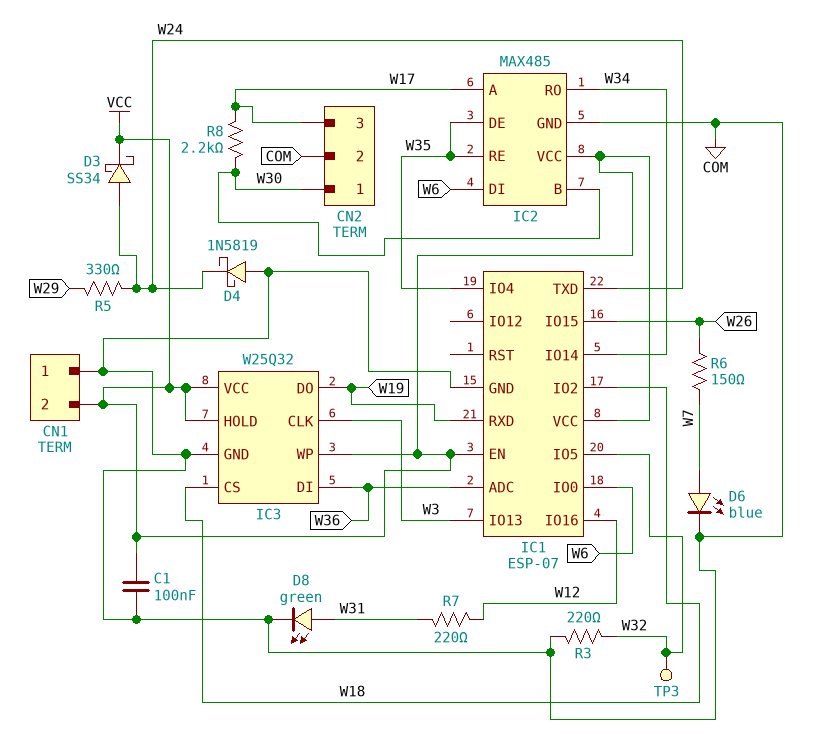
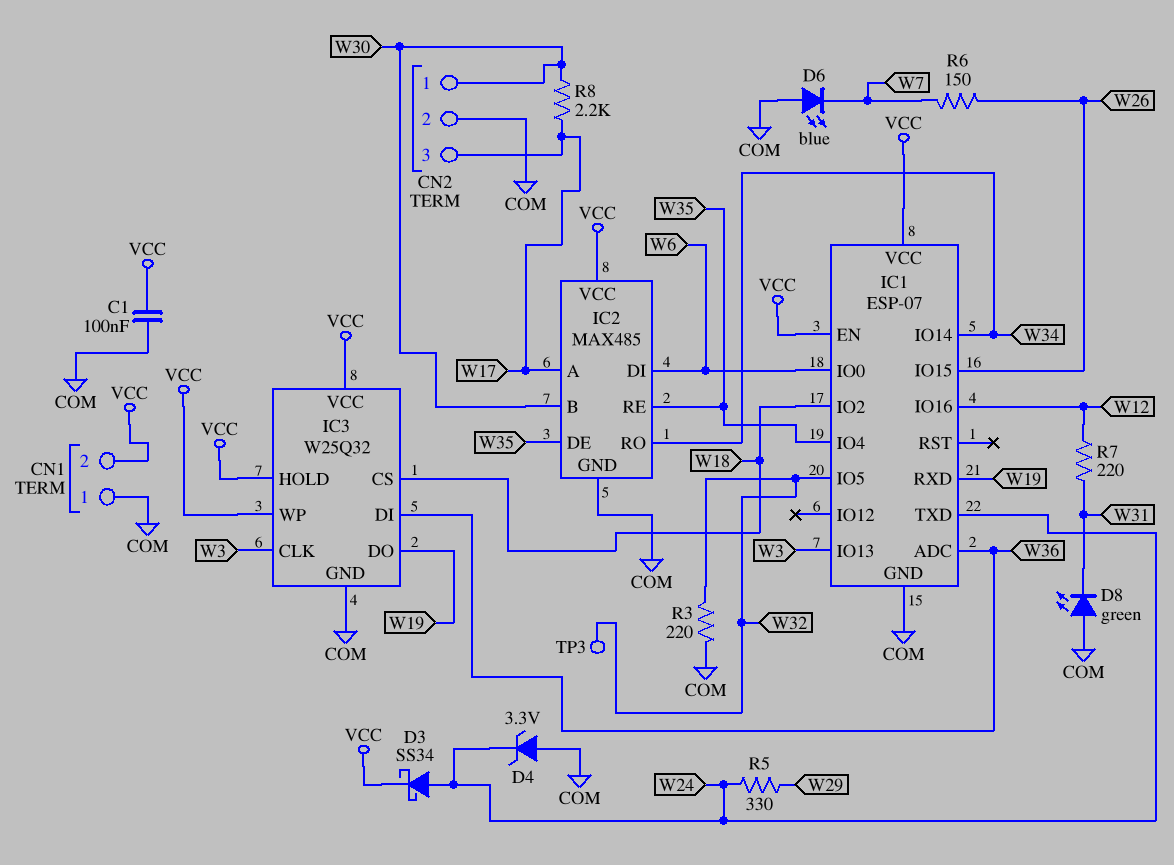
D4: schottky 1N5819 (A COM, K W24) -> zener 3.3V (A COM, K W24)
D6: LED blue (A W7, K COM) -> LED blue (A COM, K W7)
D8: LED green (A W31, K COM) -> LED green (A COM, K W31)

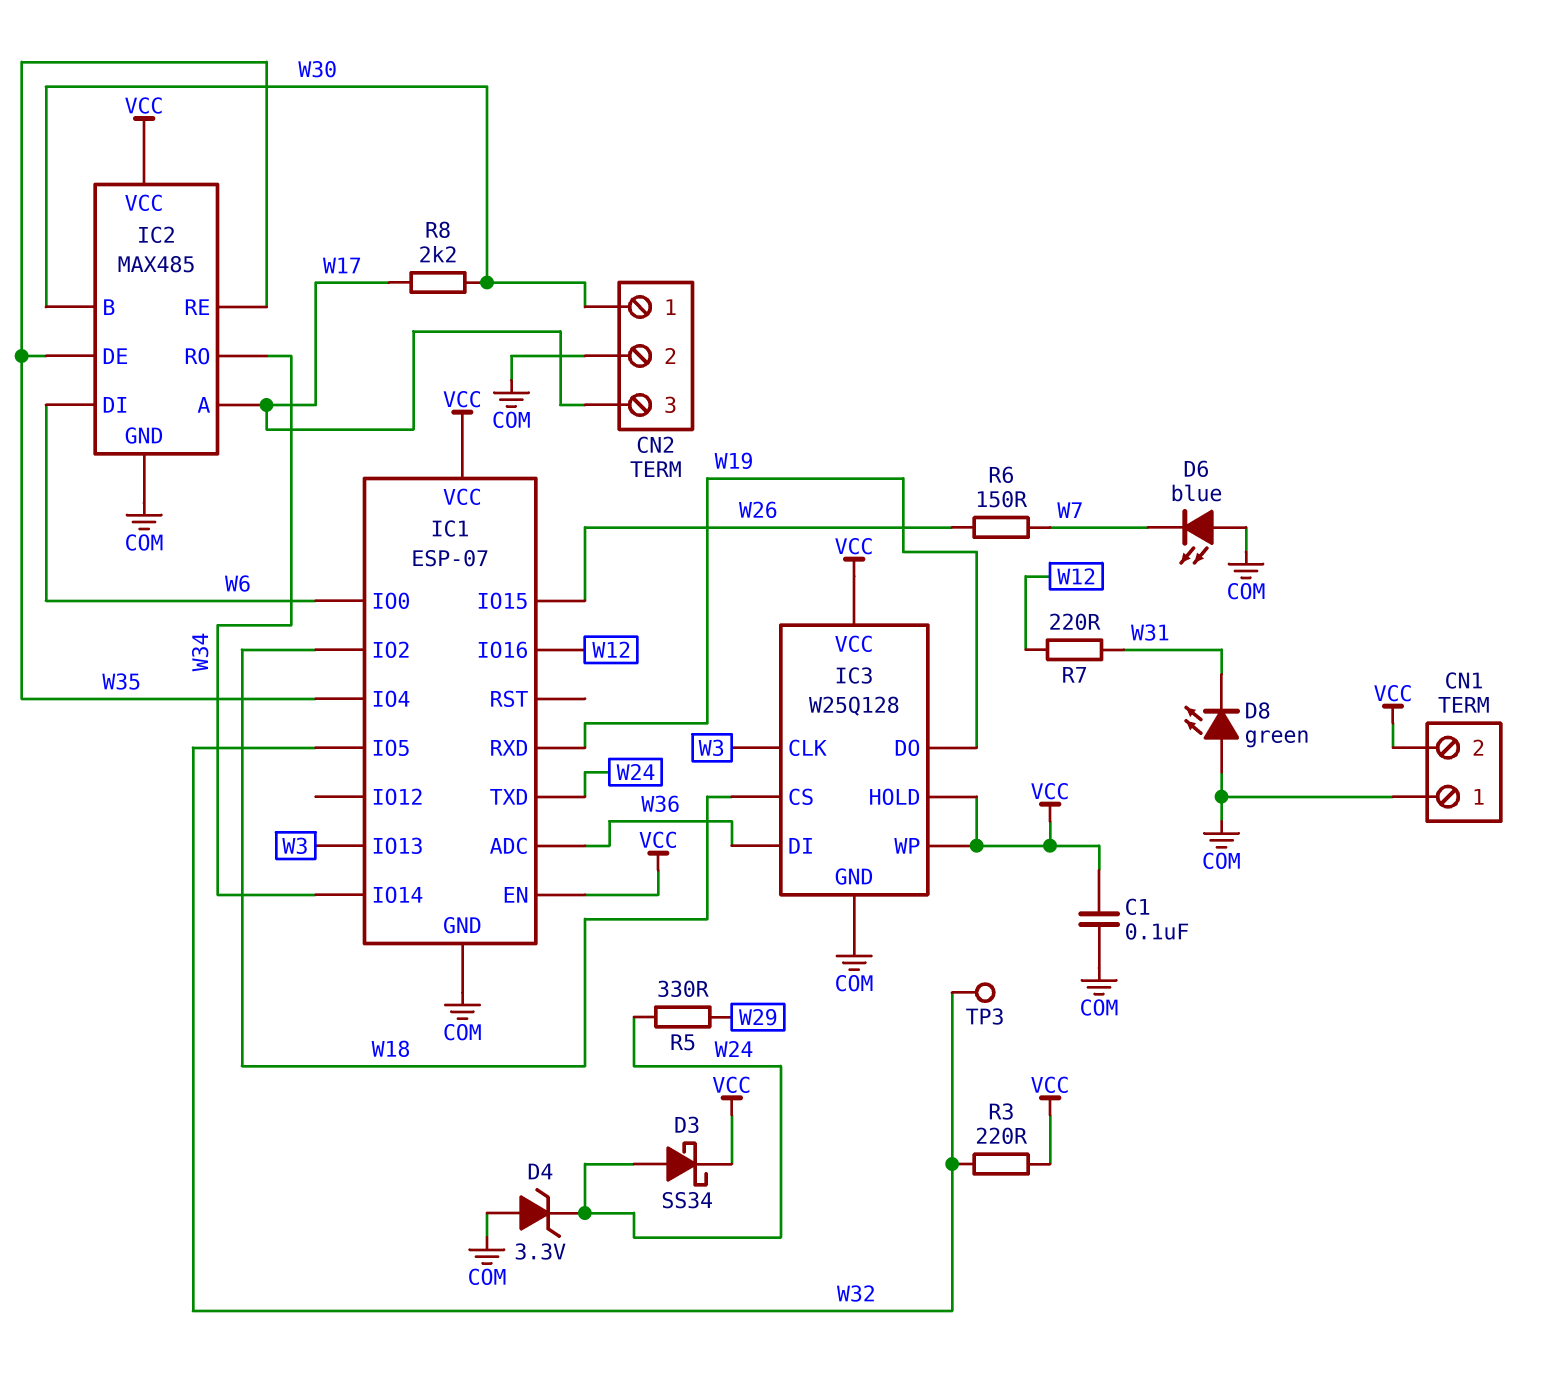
IC3: W25Q32 -> W25Q128
R3: 220 (COM, W32) -> 220 (VCC, W32)

